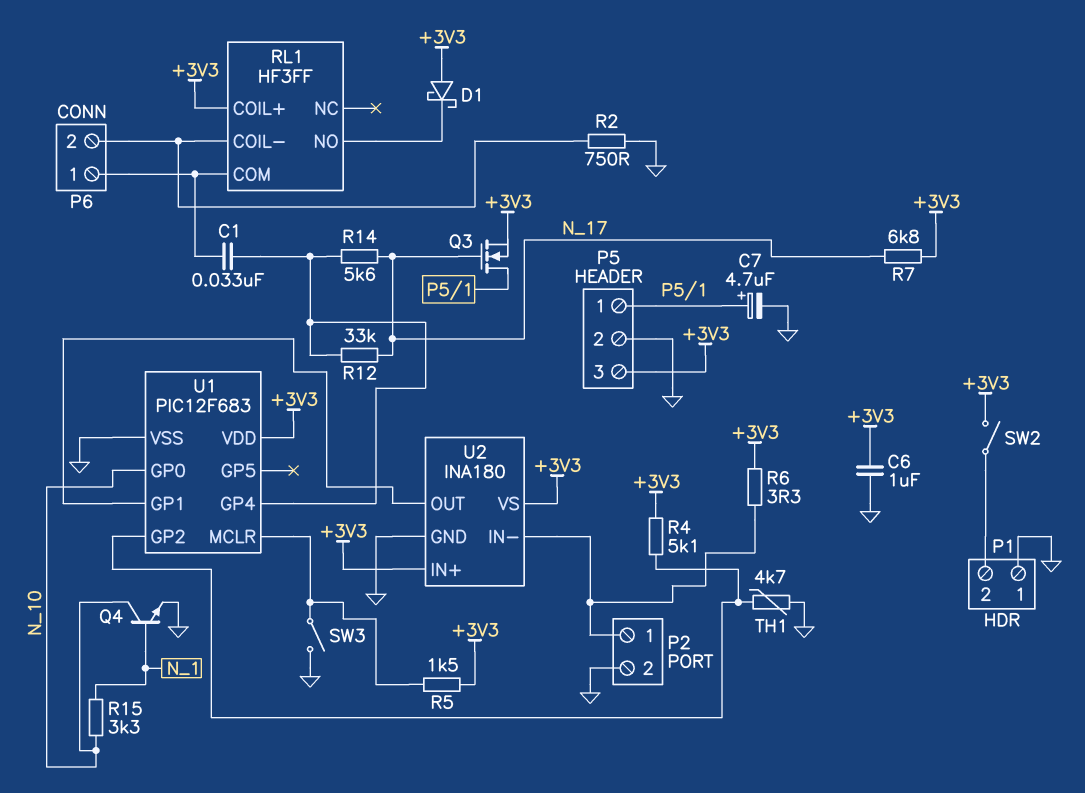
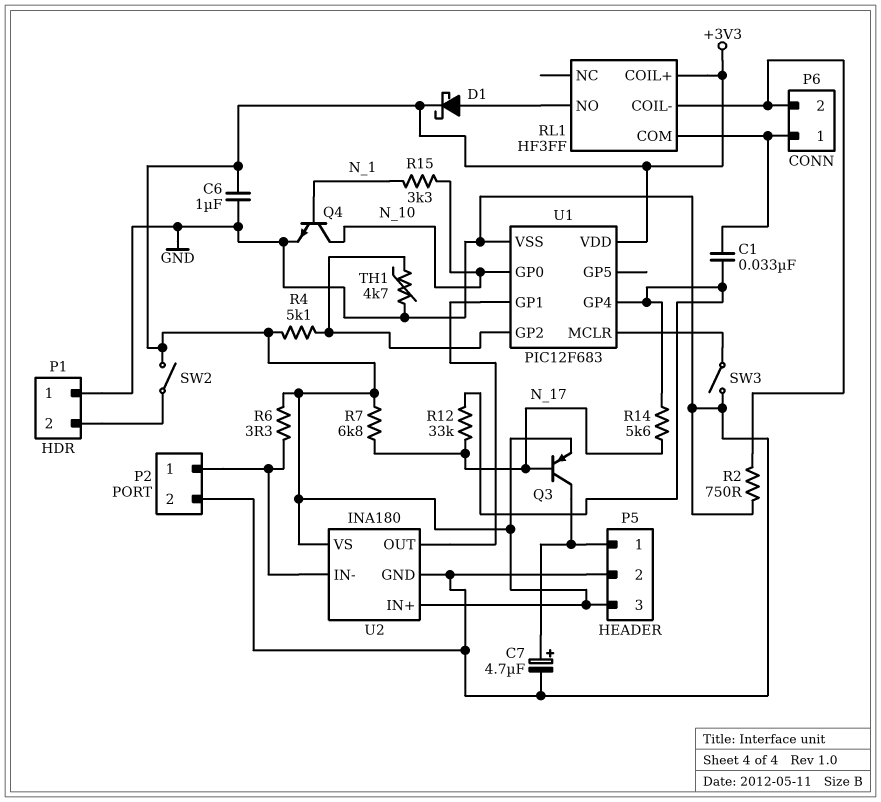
D1: schottky (A +3V3, K RL1/NO) -> schottky (A RL1/NO, K +3V3)
Q3: NMOS (G N_17, D P5/1, S +3V3) -> PNP (B N_17, C P5/1, E +3V3)
R5: 1.5k (+3V3, U1/MCLR) -> none

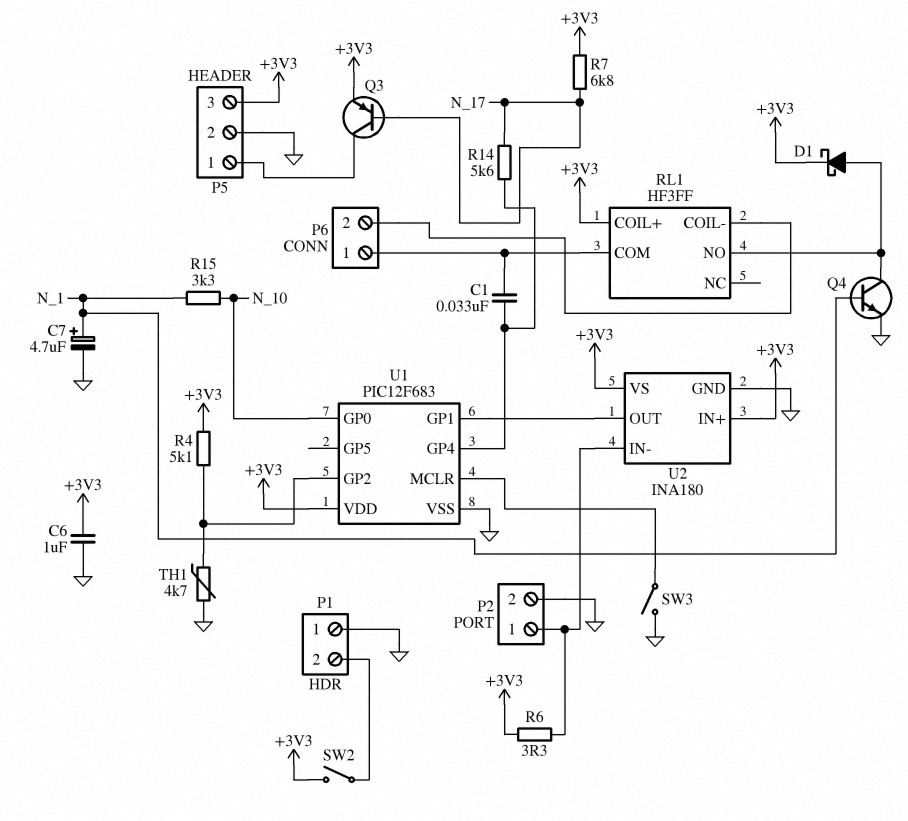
C7: 4.7uF (plus P5/1, minus GND) -> 4.7uF (plus N_1, minus GND)
Q4: NPN (B N_1, C N_10, E GND) -> NPN (B N_1, C RL1/NO, E GND)
R2: 750 (GND, P6/2) -> none
R12: 33k (N_17, U1/GP4) -> none

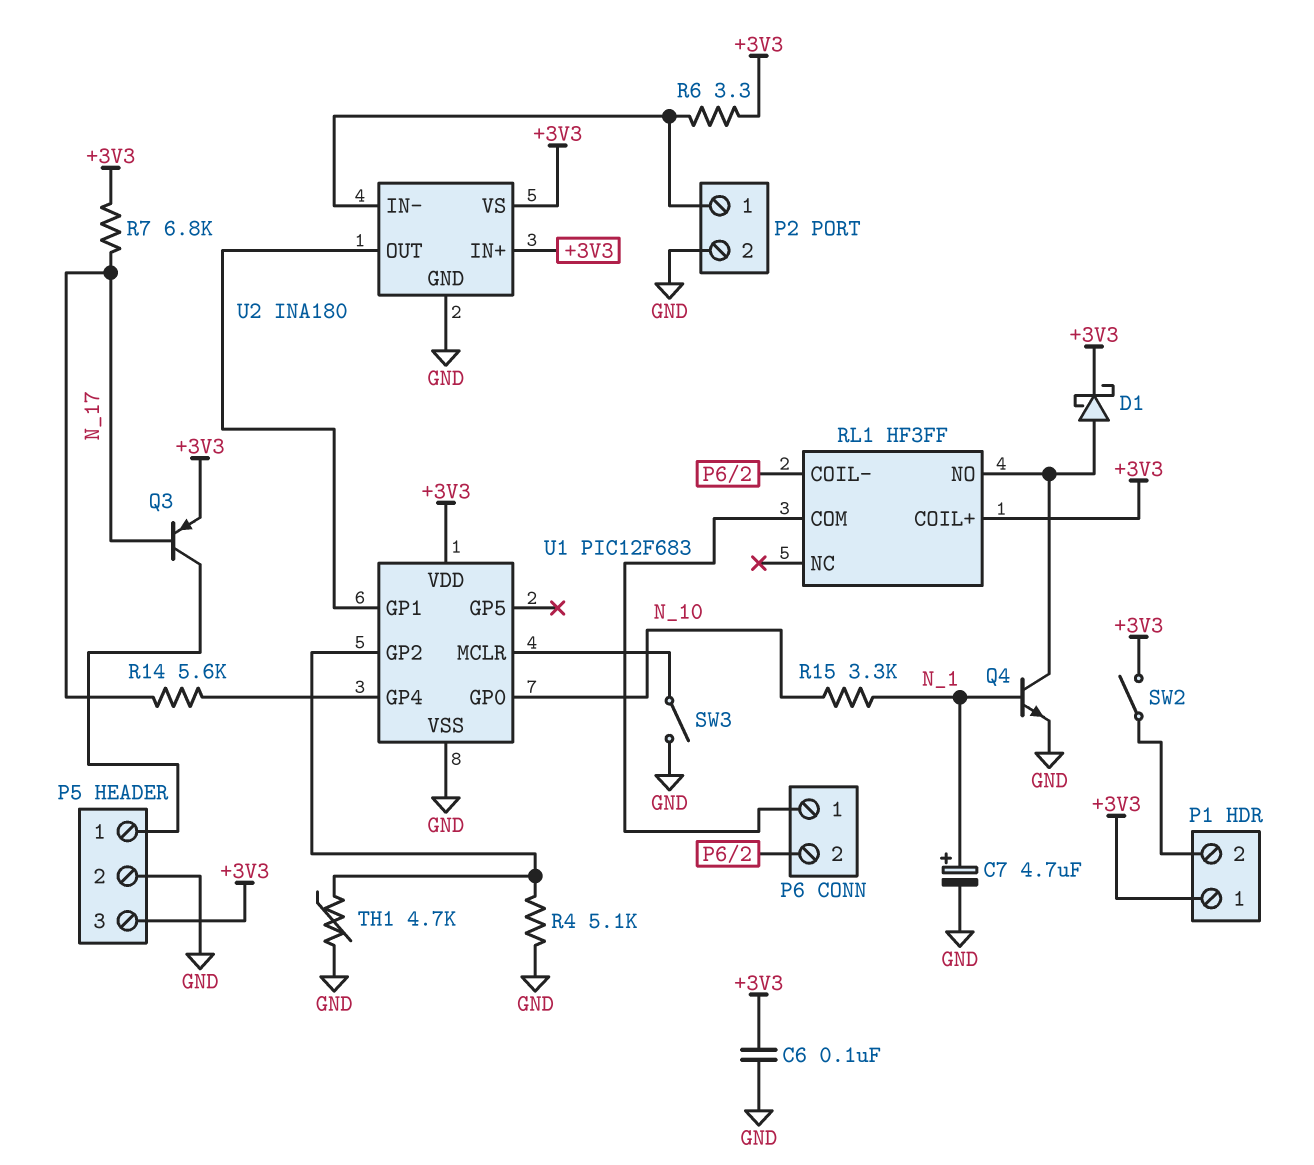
C1: 33nF (P6/1, U1/GP4) -> none
C6: 1uF (+3V3, GND) -> 100nF (+3V3, GND)
P1 pin 1: GND -> +3V3
R4: 5.1k (+3V3, U1/GP2) -> 5.1k (GND, U1/GP2)

